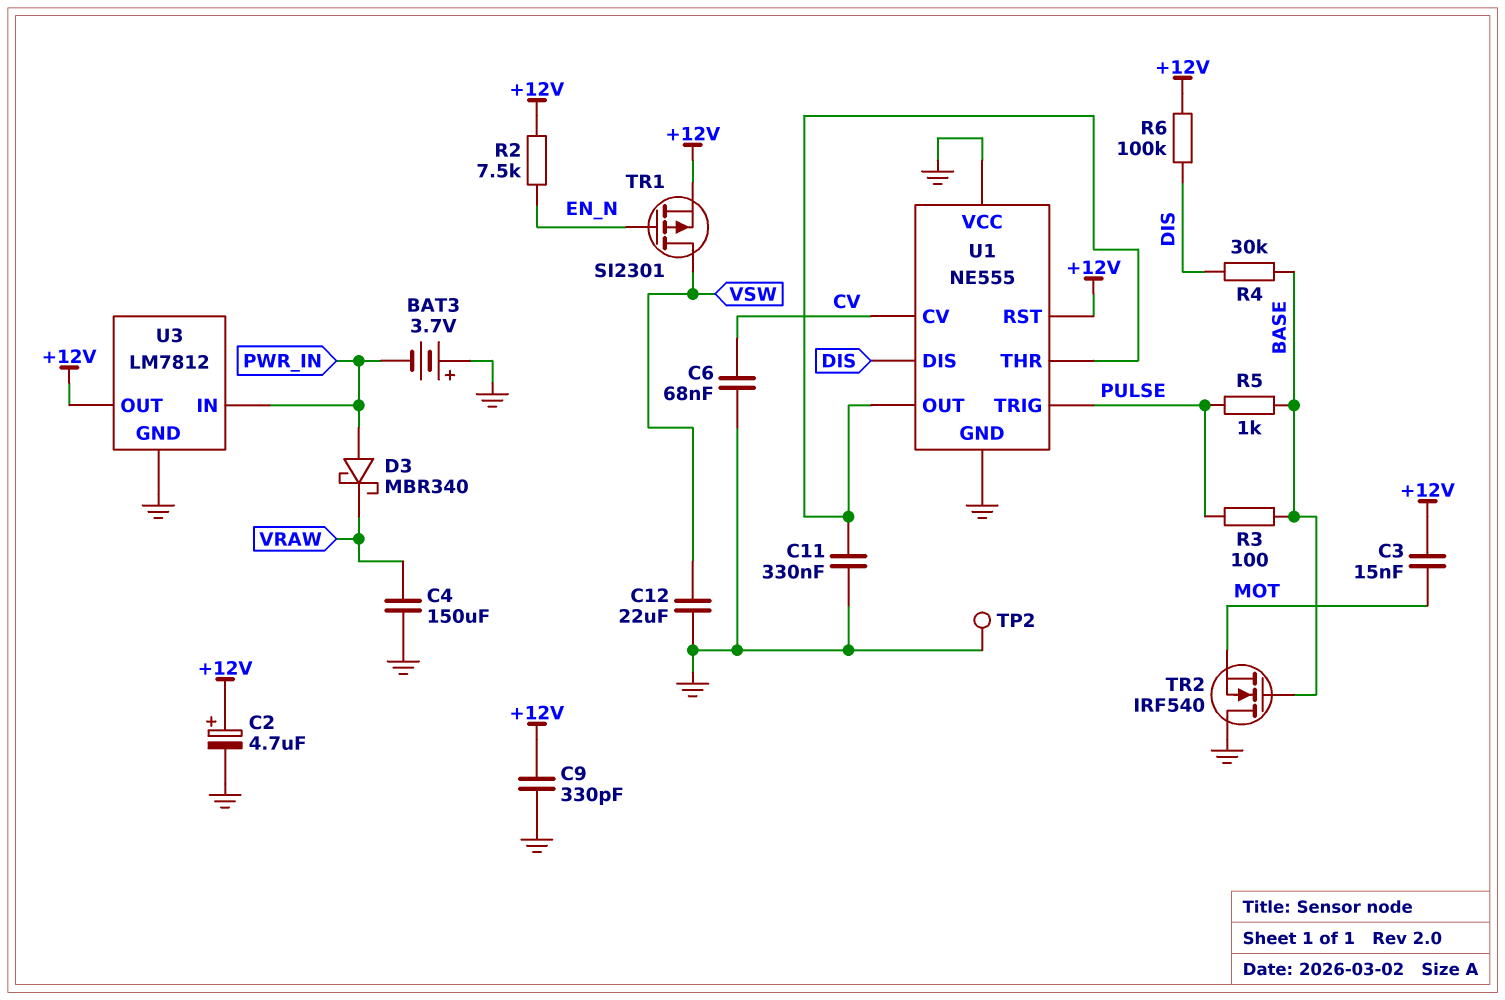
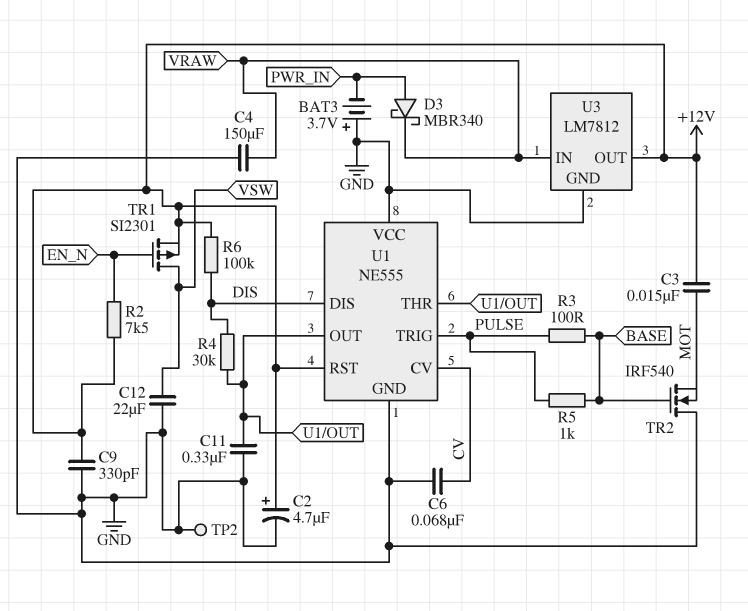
R4: 30k (BASE, DIS) -> 30k (DIS, U1/OUT)
U3 pin IN: PWR_IN -> VRAW

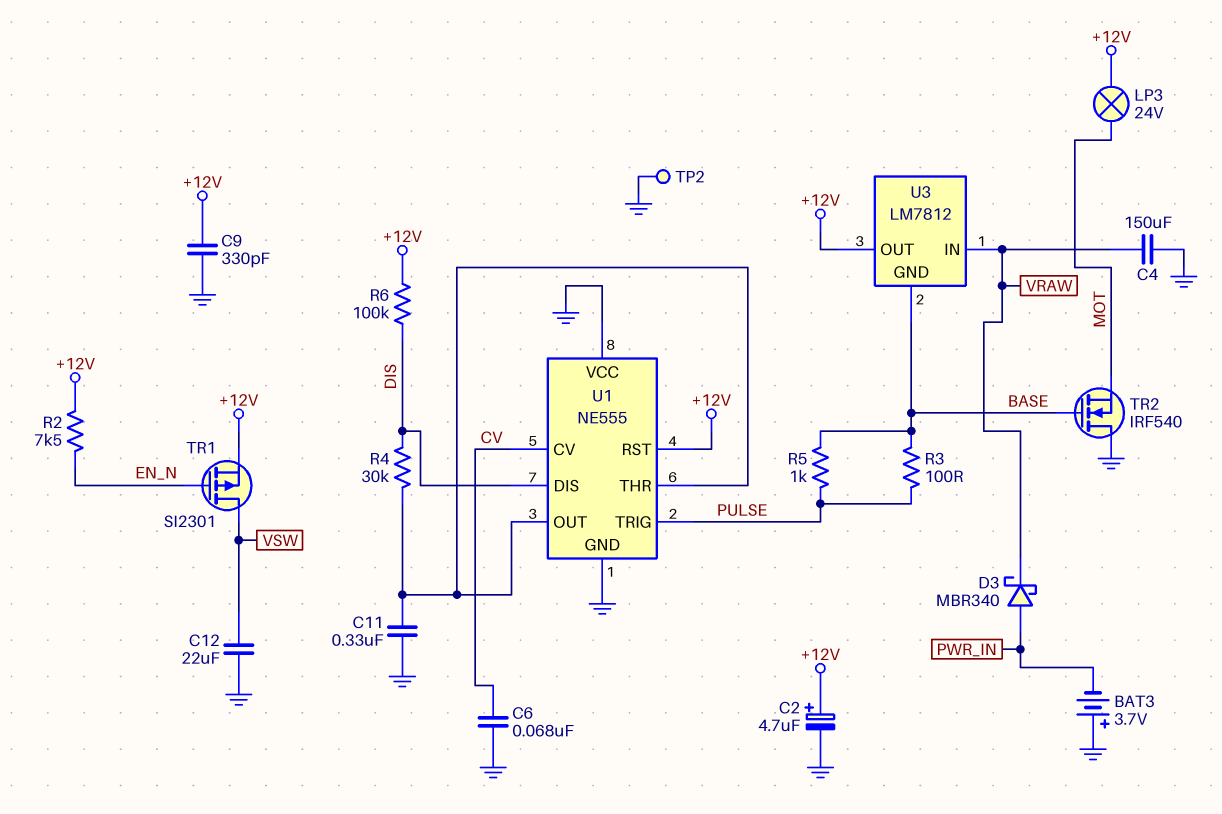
C3: 15nF (+12V, MOT) -> none
LP3: none -> lamp 24V (+12V, MOT)
U3 pin GND: GND -> BASE

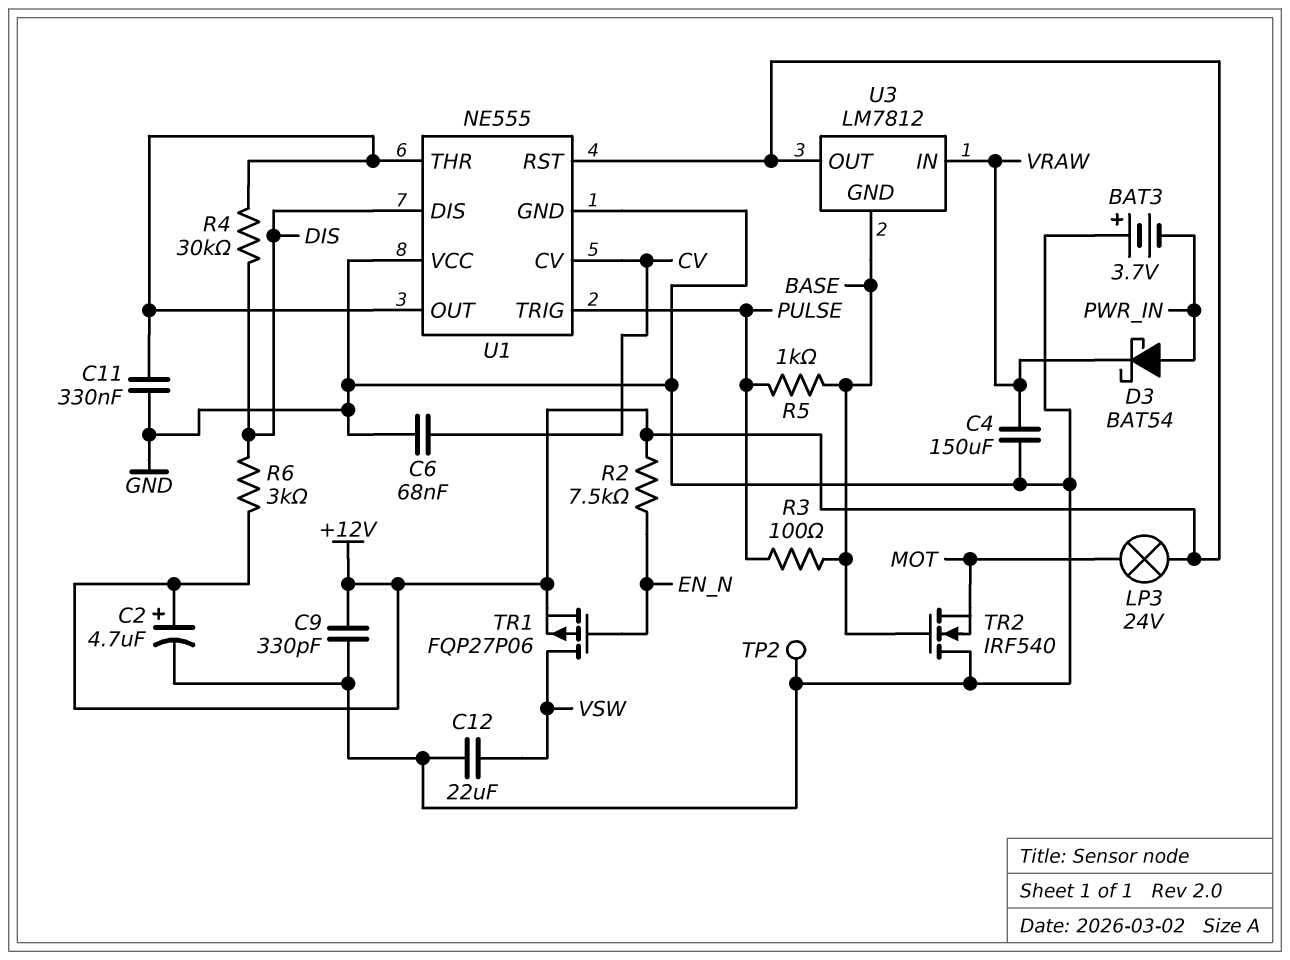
D3: schottky MBR340 (A PWR_IN, K VRAW) -> schottky BAT54 (A PWR_IN, K VRAW)
R6: 100k (+12V, DIS) -> 3k (+12V, DIS)
TR1: PMOS SI2301 (G EN_N, D VSW, S +12V) -> PMOS FQP27P06 (G EN_N, D VSW, S +12V)

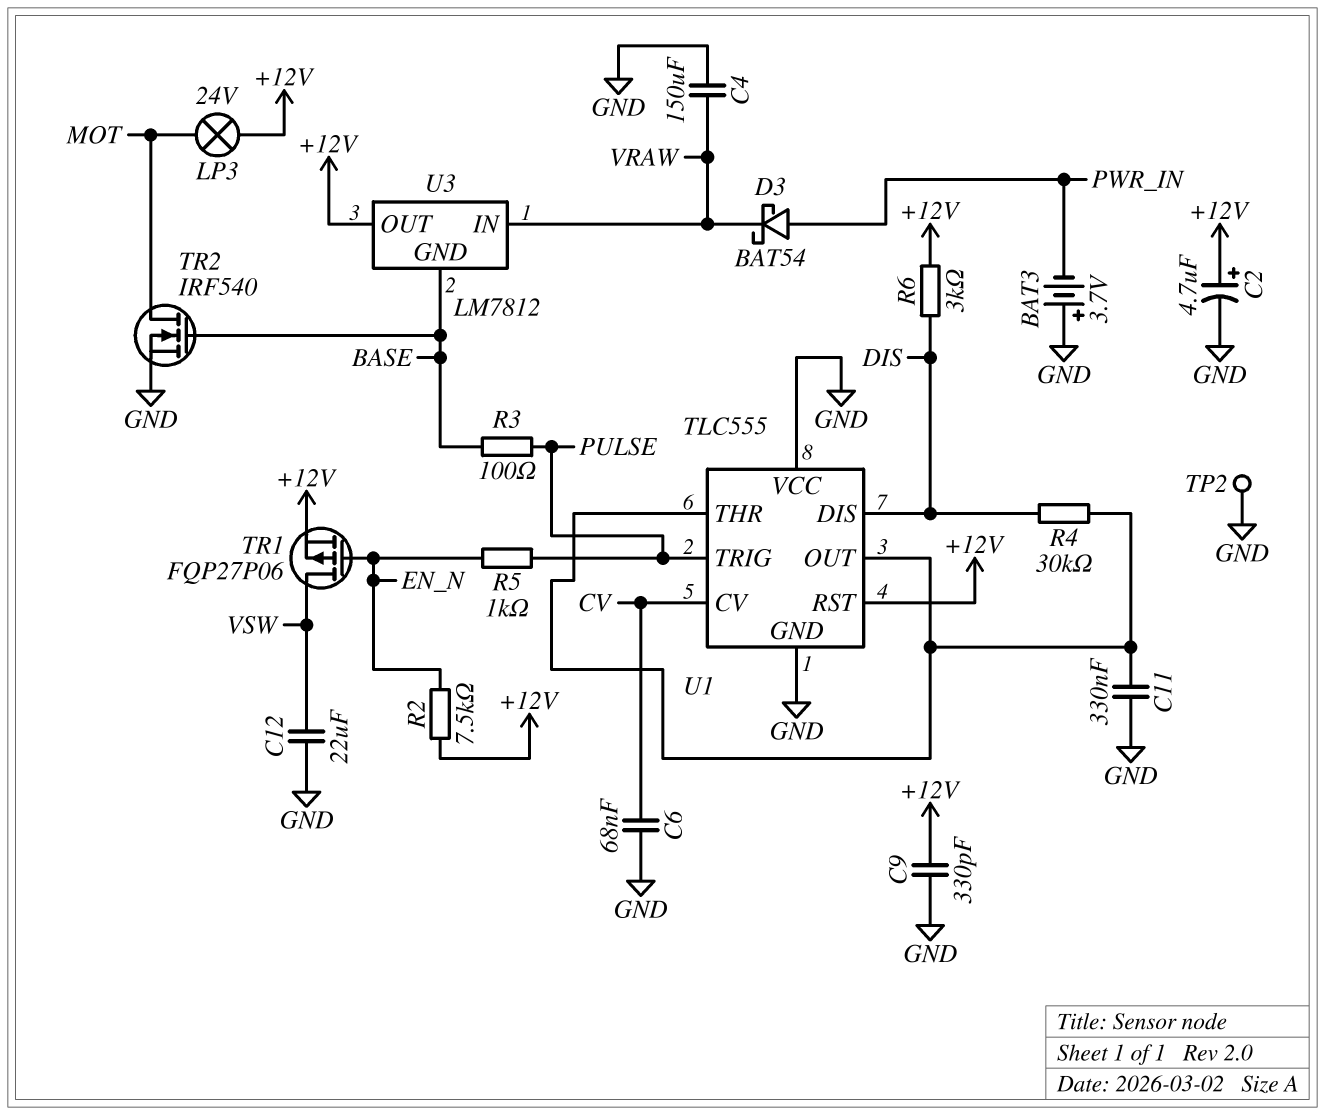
R5: 1k (BASE, PULSE) -> 1k (EN_N, PULSE)
TR2: NMOS IRF540 (G BASE, D GND, S MOT) -> NMOS IRF540 (G BASE, D MOT, S GND)
U1: NE555 -> TLC555

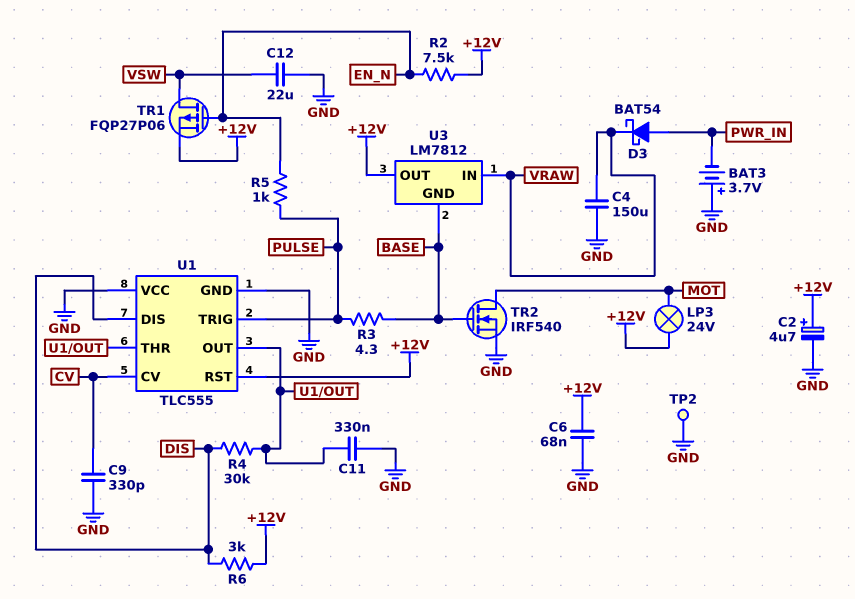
C6: 68nF (CV, GND) -> 68nF (+12V, GND)
C9: 330pF (+12V, GND) -> 330pF (CV, GND)
R3: 100 (BASE, PULSE) -> 4.3 (BASE, PULSE)

